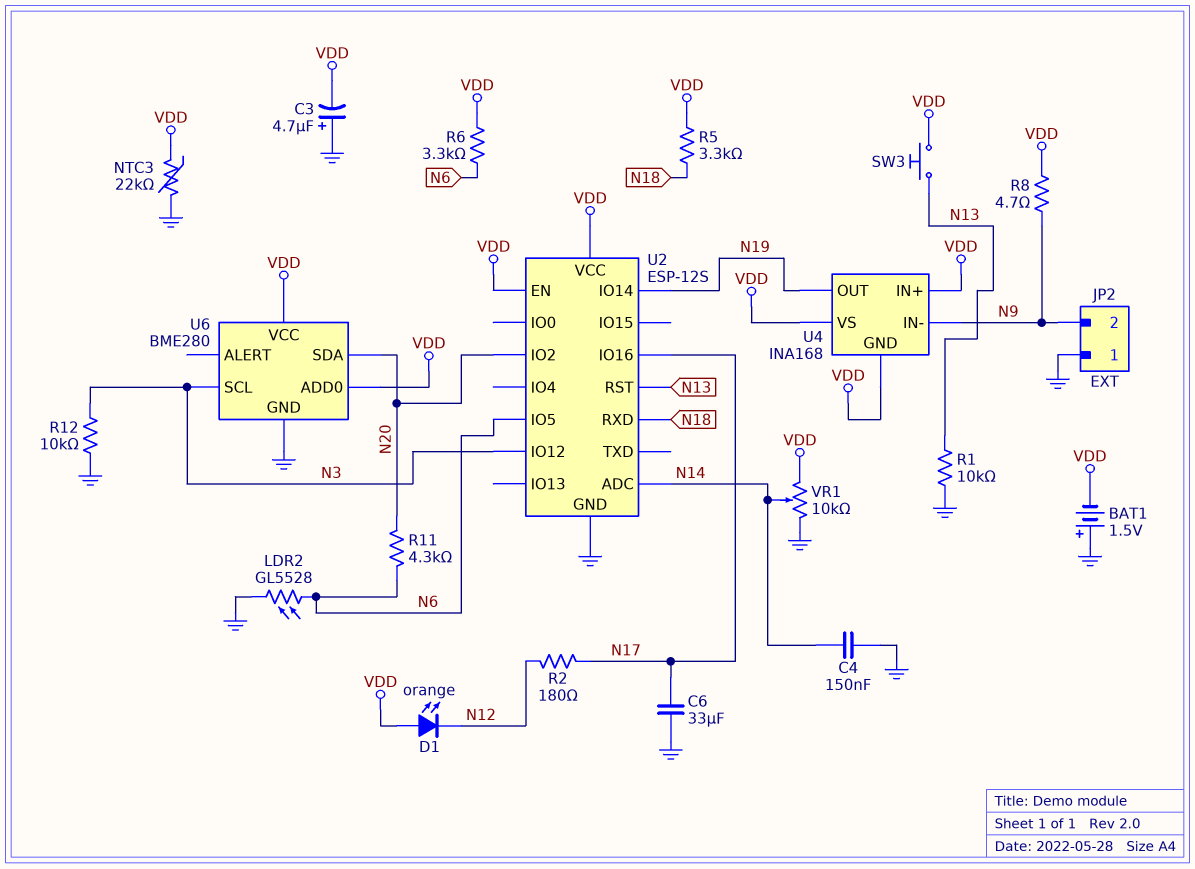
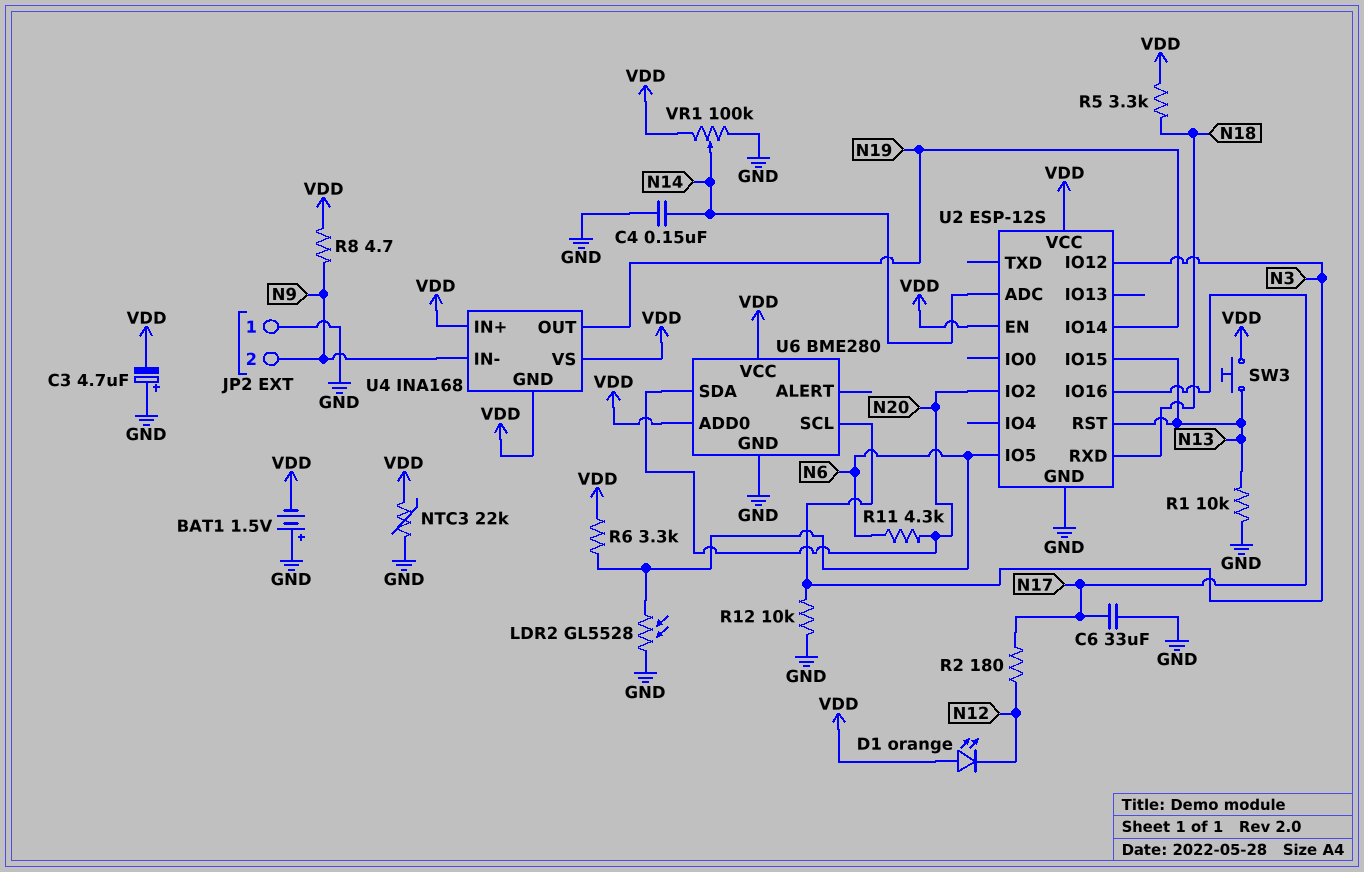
U2 pin IO15: none -> N13
VR1: 10k (GND, VDD, wiper N14) -> 100k (GND, VDD, wiper N14)

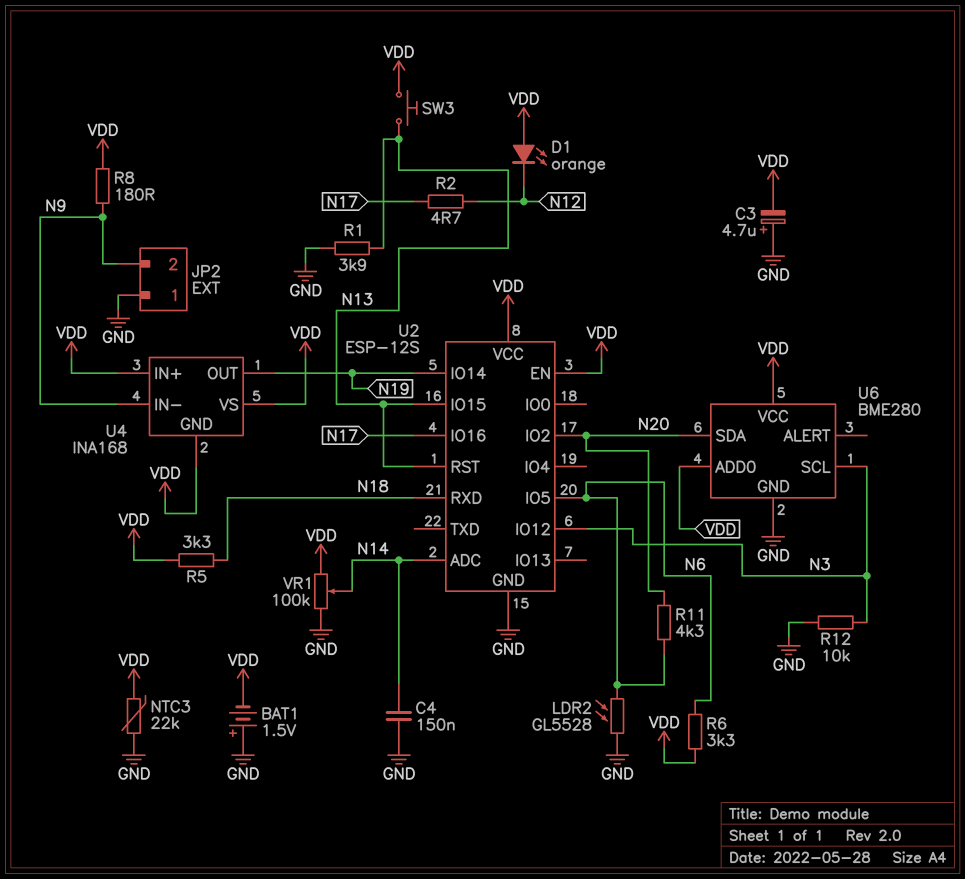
C6: 33uF (GND, N17) -> none
R1: 10k (GND, N13) -> 3.9k (GND, N13)
R2: 180 (N12, N17) -> 4.7 (N12, N17)
R8: 4.7 (N9, VDD) -> 180 (N9, VDD)

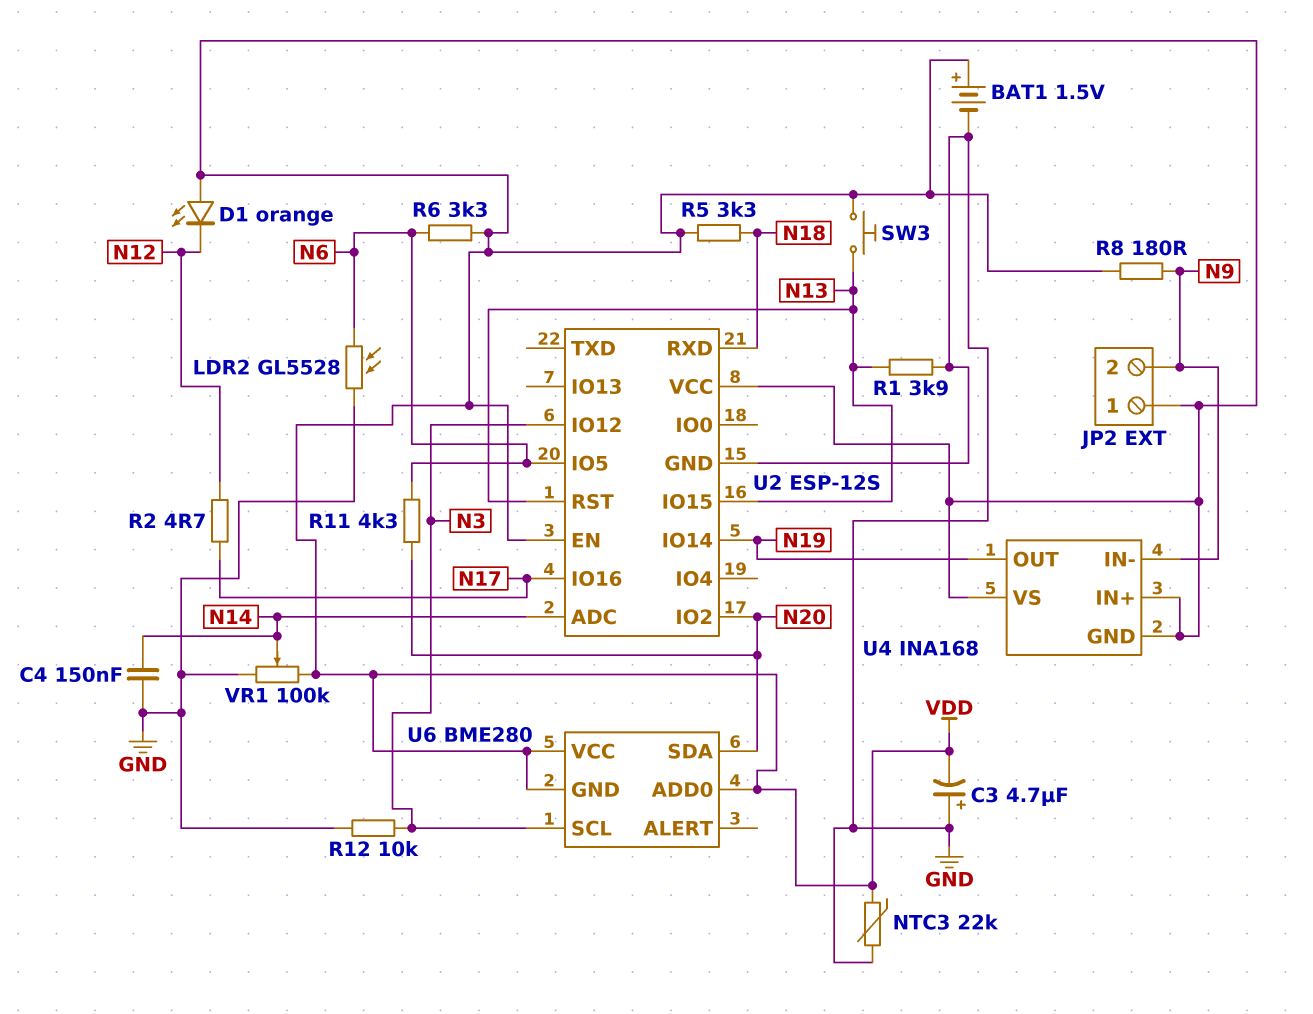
BAT1: 1.5V (plus GND, minus VDD) -> 1.5V (plus VDD, minus GND)
JP2 pin 1: GND -> VDD
U6 pin GND: GND -> VDD

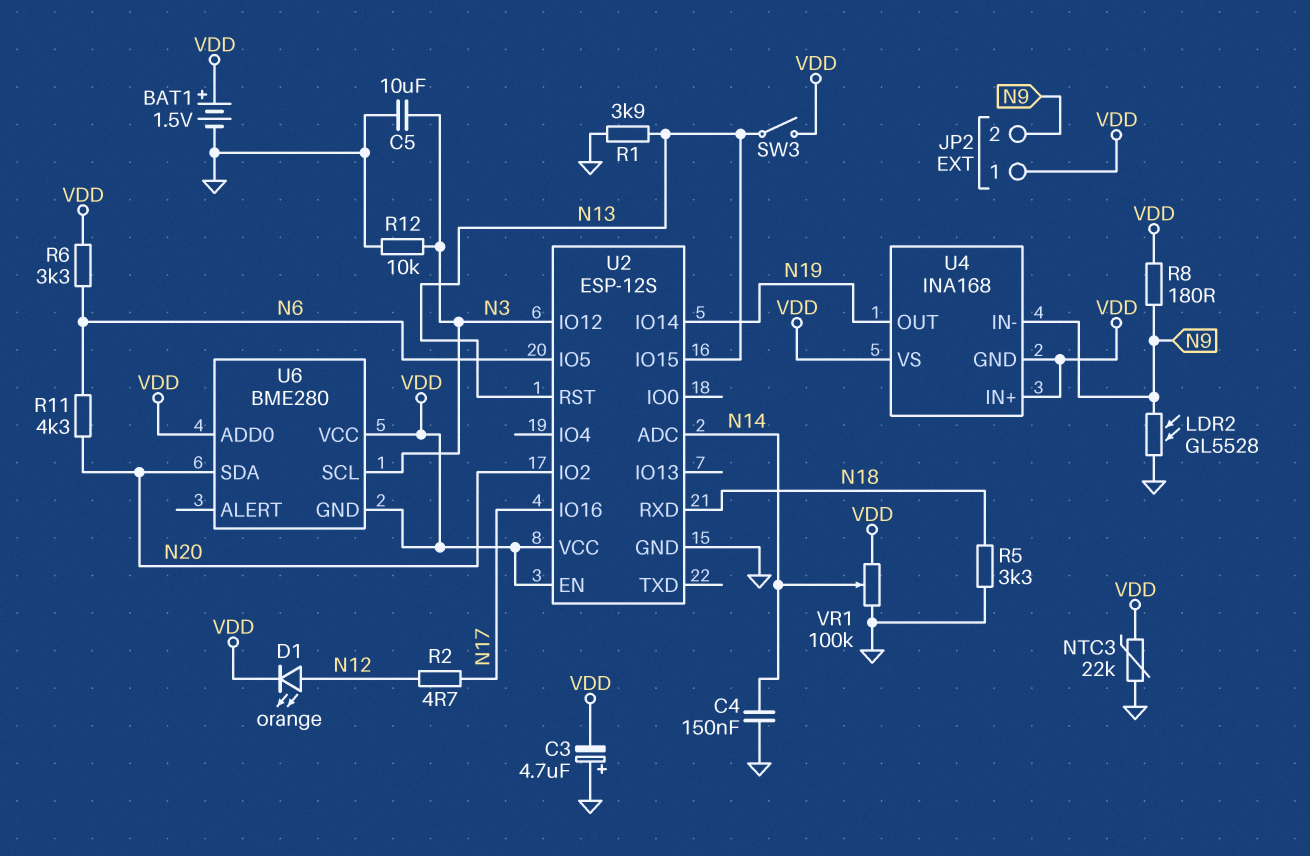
C5: none -> 10uF (GND, N3)
D1: LED orange (A VDD, K N12) -> LED orange (A N12, K VDD)
LDR2: GL5528 (GND, N6) -> GL5528 (GND, N9)
R5: 3.3k (N18, VDD) -> 3.3k (GND, N18)
SW3: button (N13, VDD) -> switch (N13, VDD)

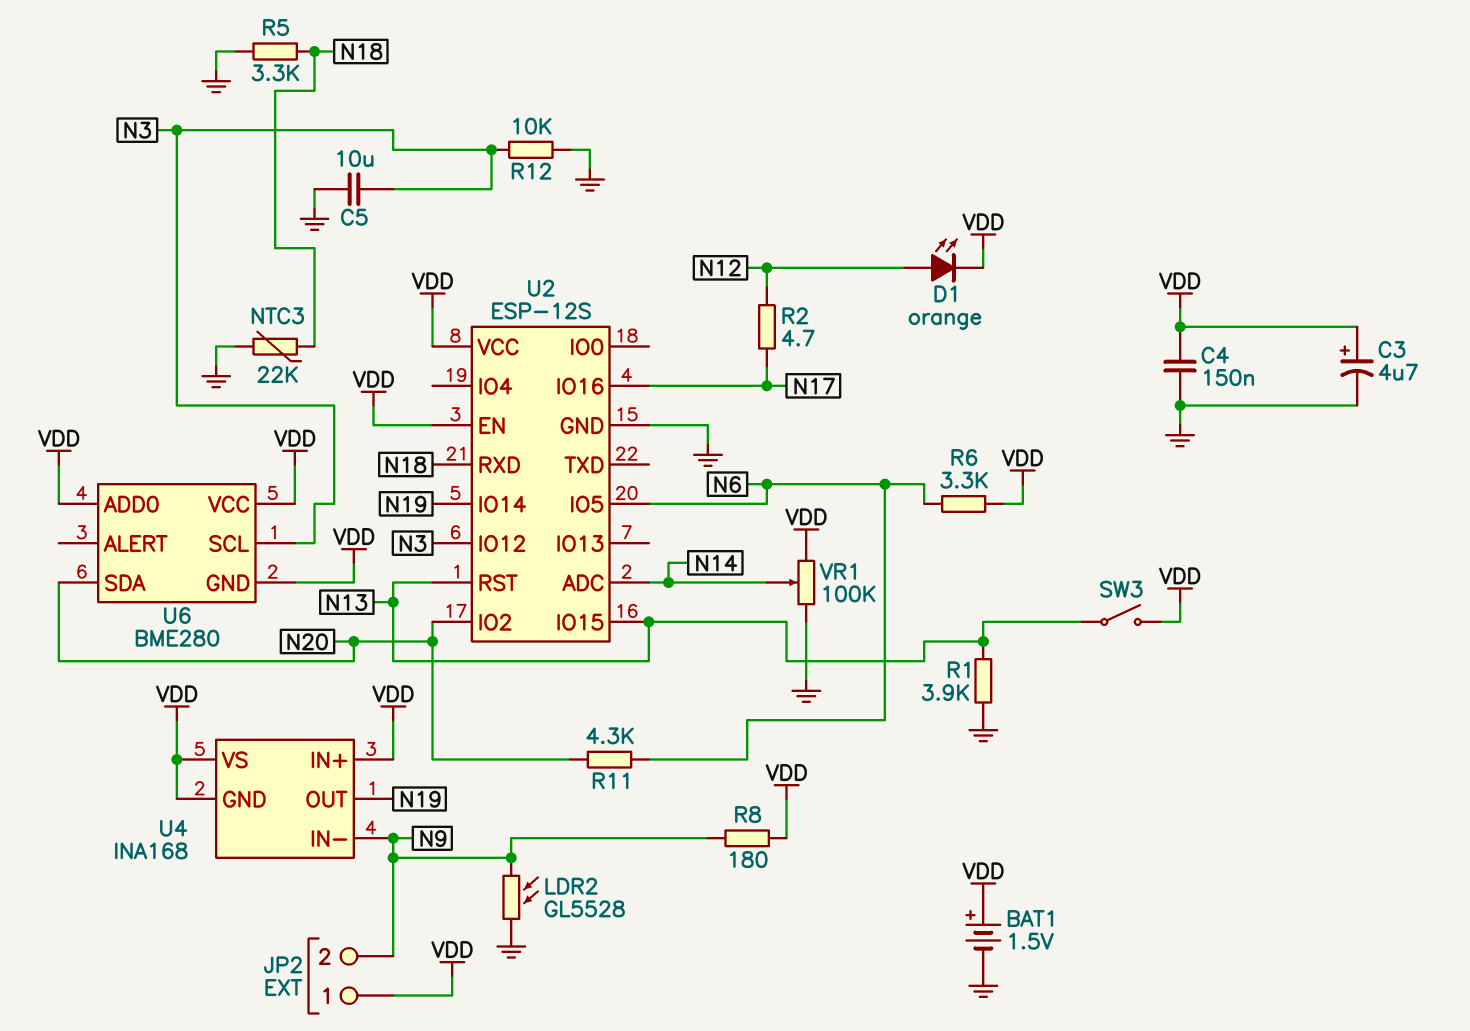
C3: 4.7uF (plus GND, minus VDD) -> 4.7uF (plus VDD, minus GND)
C4: 150nF (GND, N14) -> 150nF (GND, VDD)
NTC3: 22k (GND, VDD) -> 22k (GND, N18)

